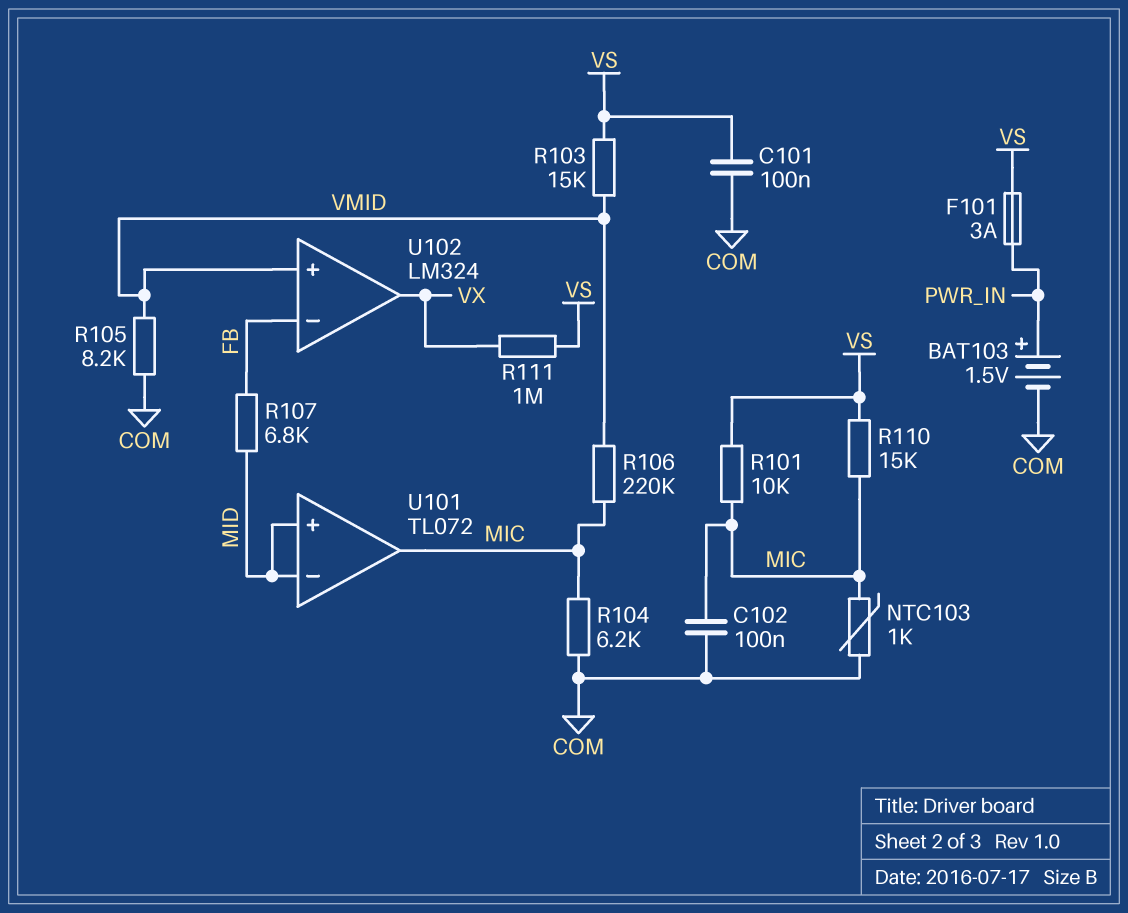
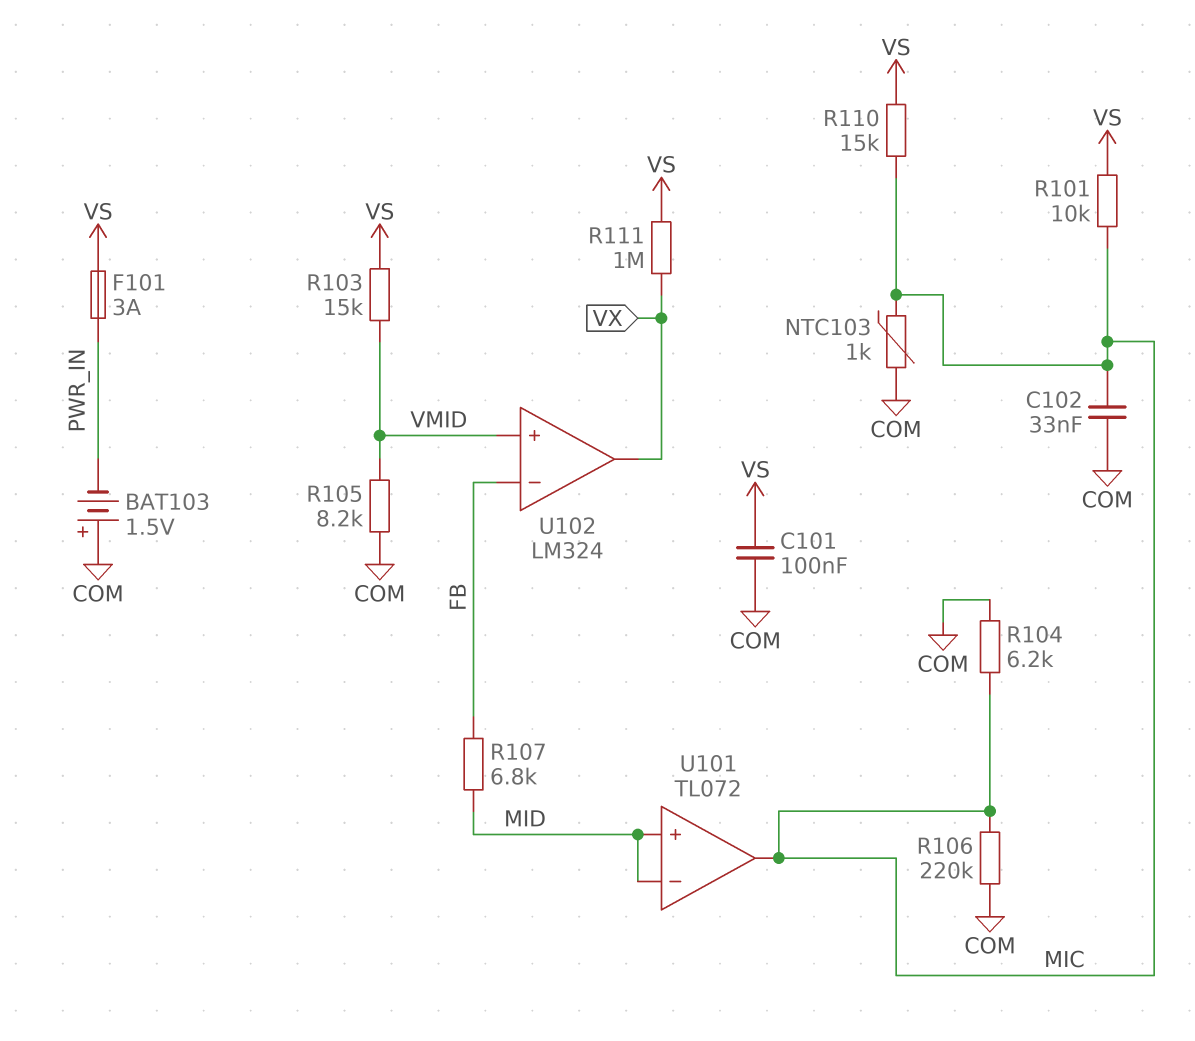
BAT103: 1.5V (plus PWR_IN, minus COM) -> 1.5V (plus COM, minus PWR_IN)
C102: 100nF (COM, MIC) -> 33nF (COM, MIC)
R106: 220k (MIC, VMID) -> 220k (COM, MIC)

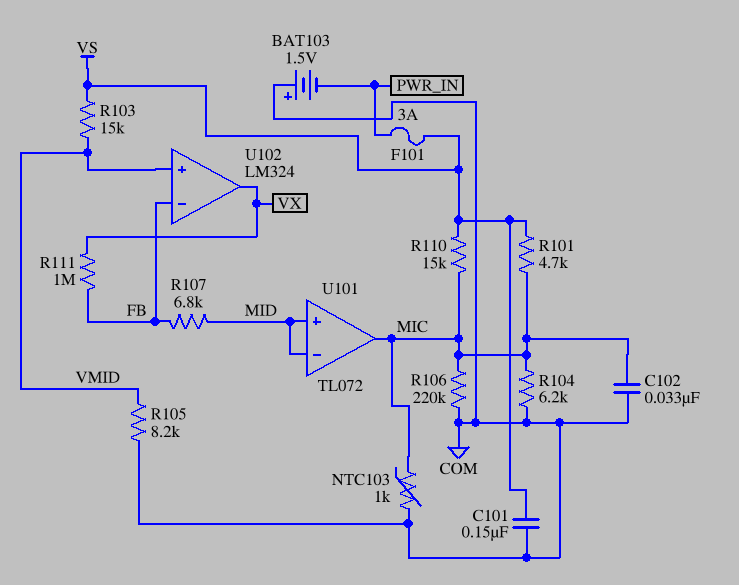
C101: 100nF (COM, VS) -> 150nF (COM, VS)
R101: 10k (MIC, VS) -> 4.7k (MIC, VS)
R111: 1M (VS, VX) -> 1M (FB, VX)

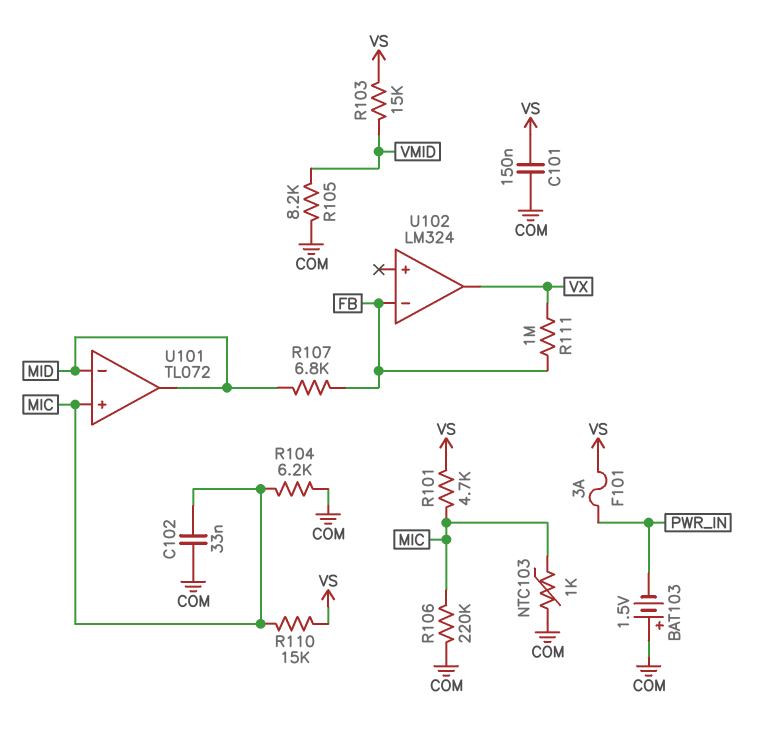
U101 pin in+: MID -> MIC
U101 pin out: MIC -> MID
U102 pin in+: VMID -> none

